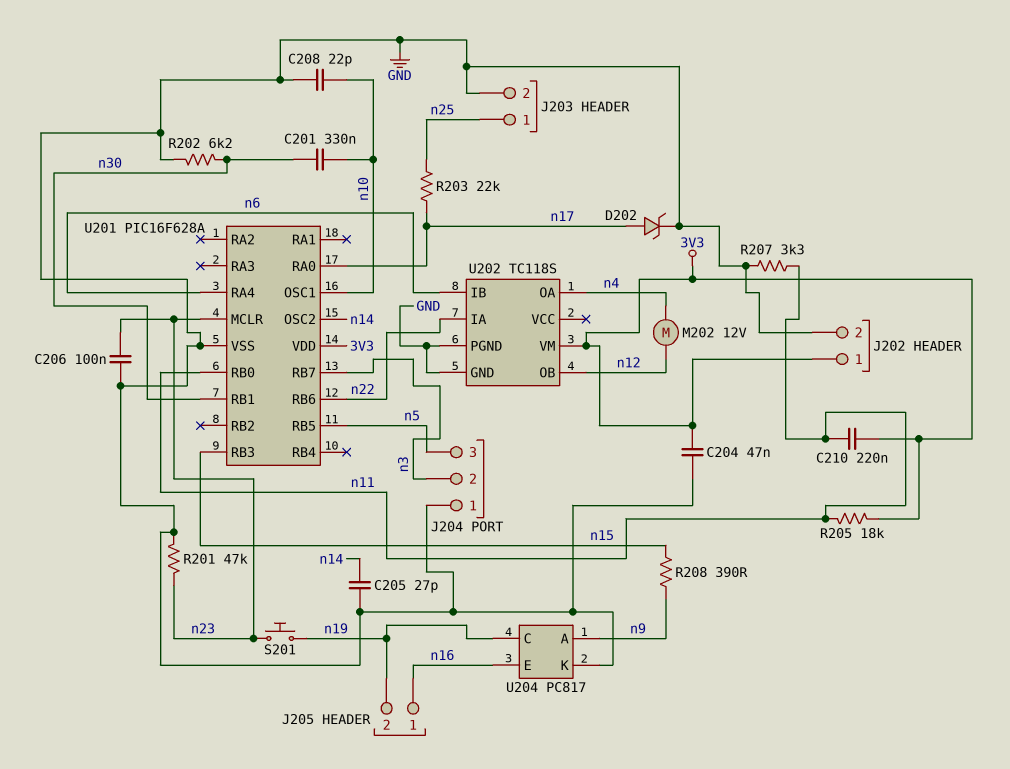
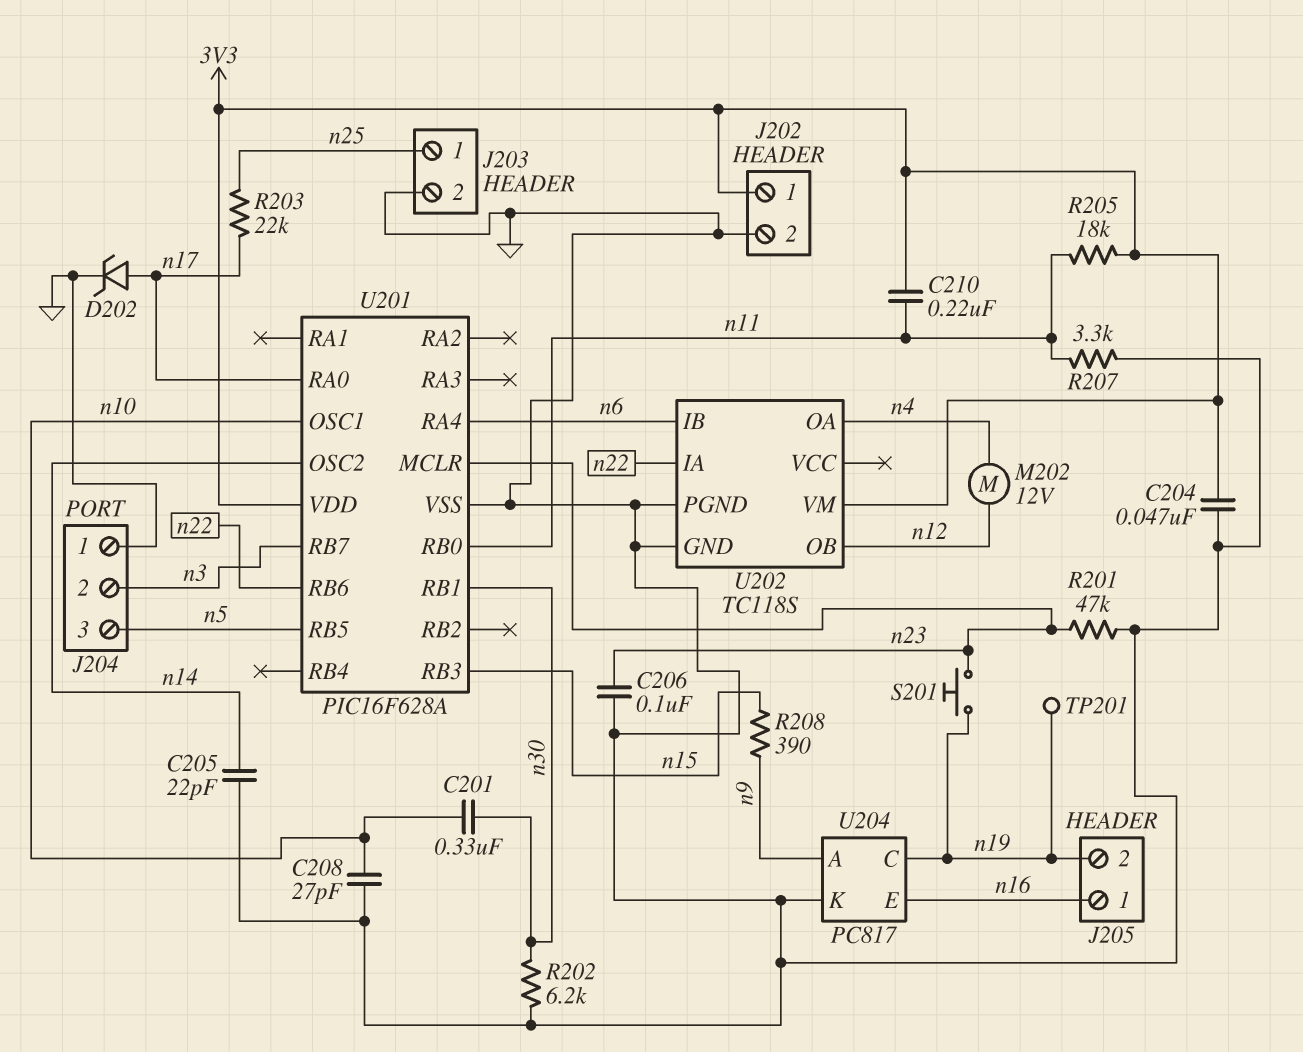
C205: 27pF (GND, n14) -> 22pF (GND, n14)
C208: 22pF (GND, n10) -> 27pF (GND, n10)
TP201: none -> test point (n19)

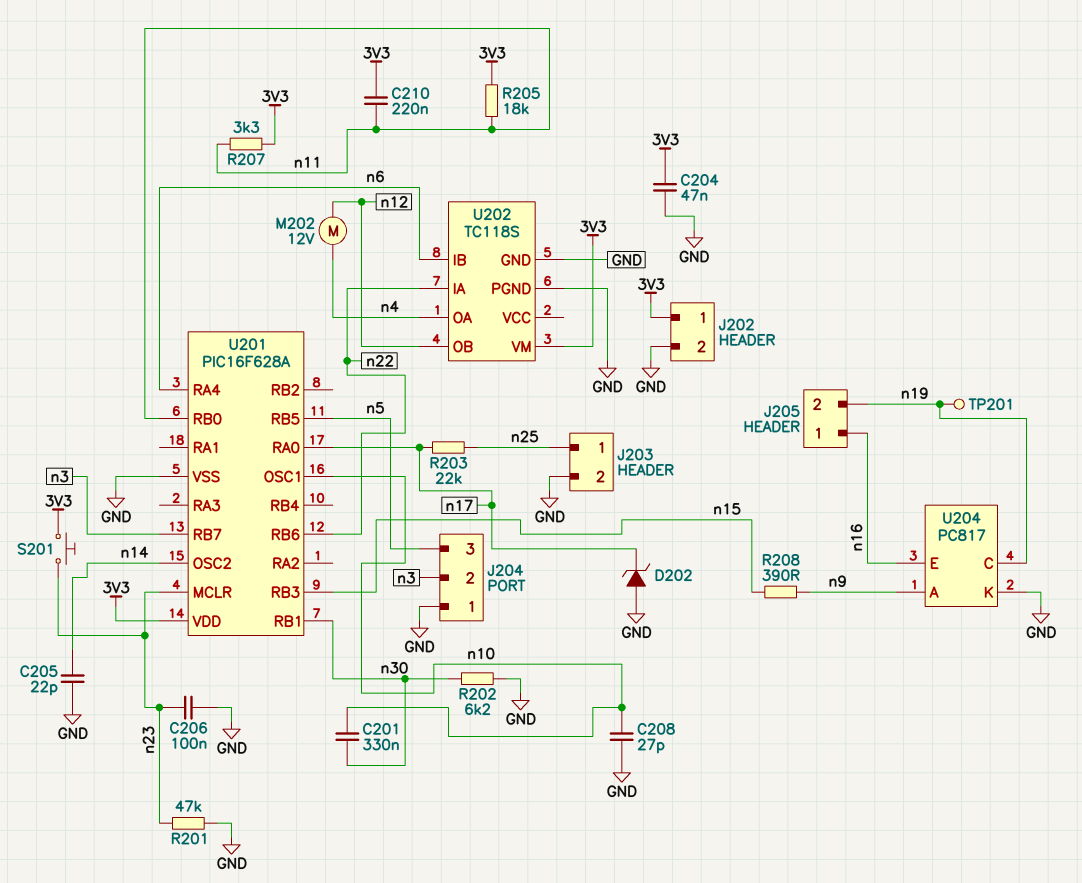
D202: zener (A n17, K GND) -> zener (A GND, K n17)
R207: 3.3k (GND, n11) -> 3.3k (3V3, n11)
S201: button (n19, n23) -> button (3V3, n23)

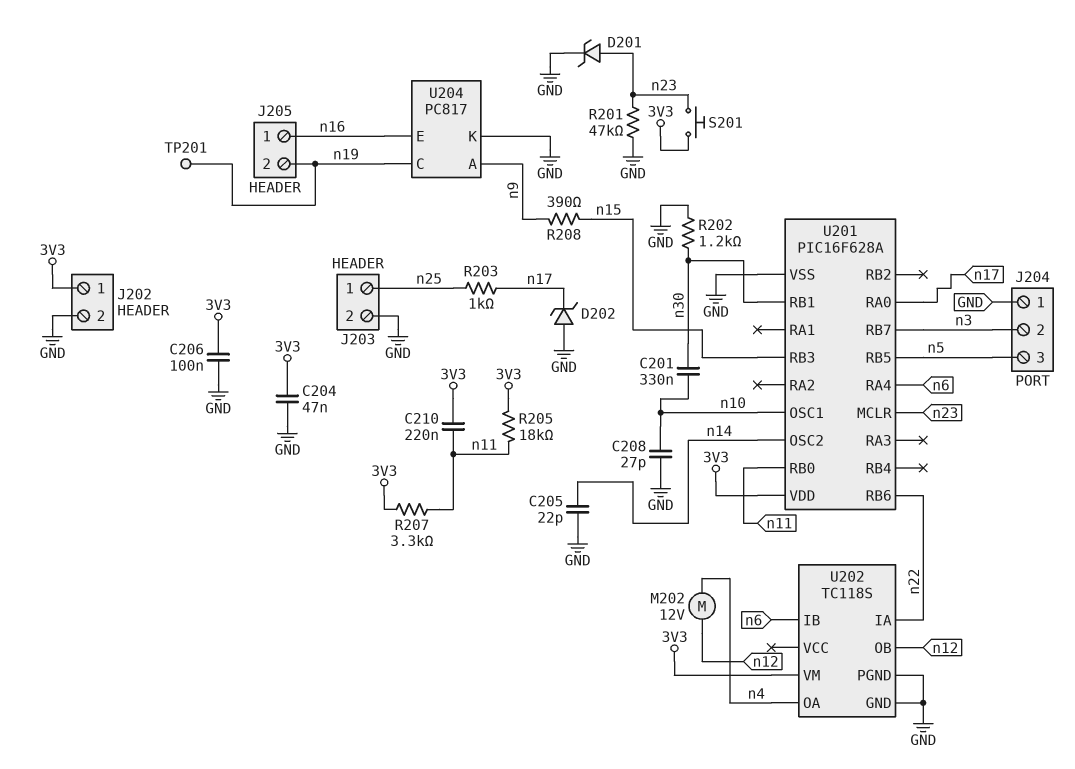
C206: 100nF (GND, n23) -> 100nF (3V3, GND)
D201: none -> zener (A n23, K GND)
R202: 6.2k (GND, n30) -> 1.2k (GND, n30)
R203: 22k (n17, n25) -> 1k (n17, n25)

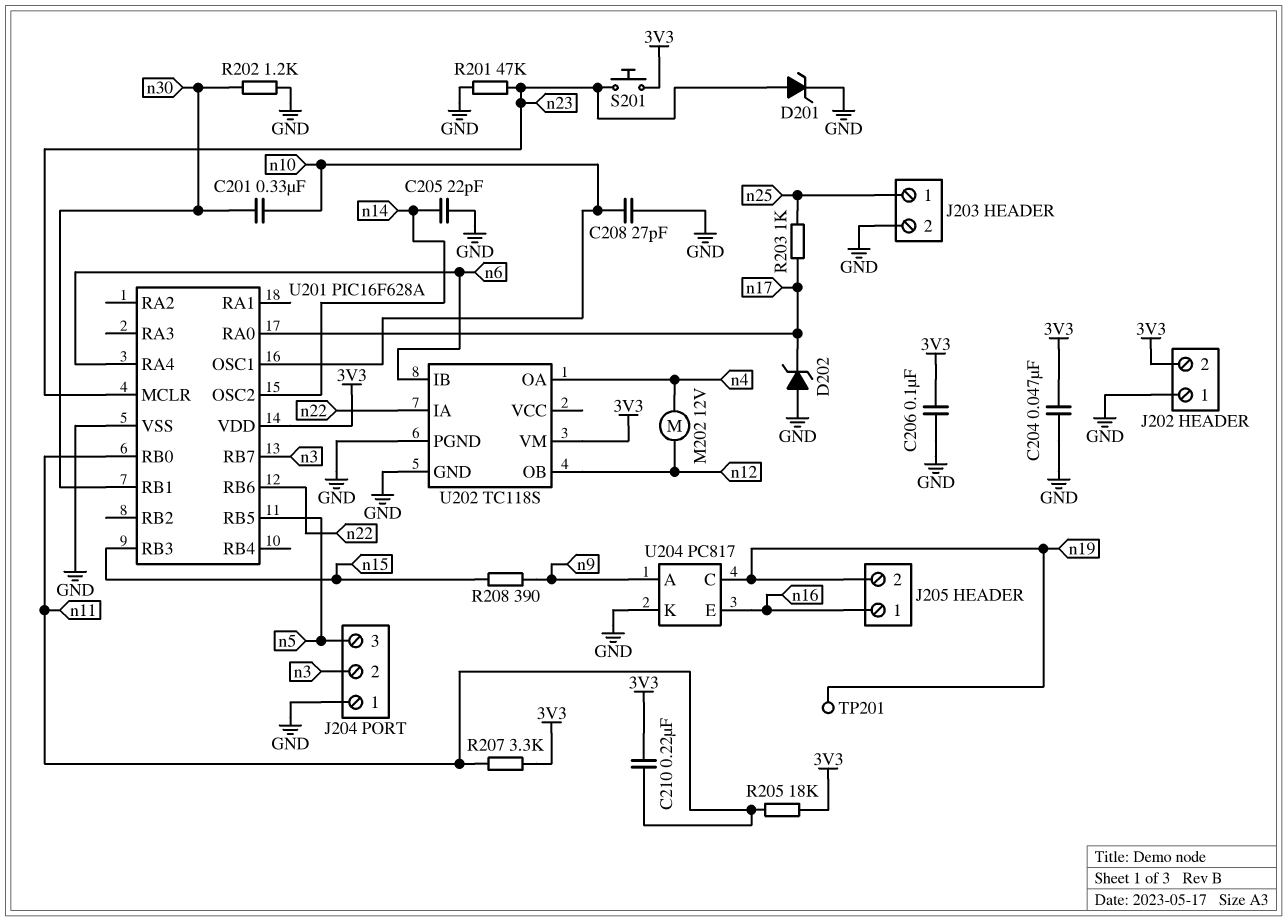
J202 pin 1: 3V3 -> GND
J202 pin 2: GND -> 3V3

